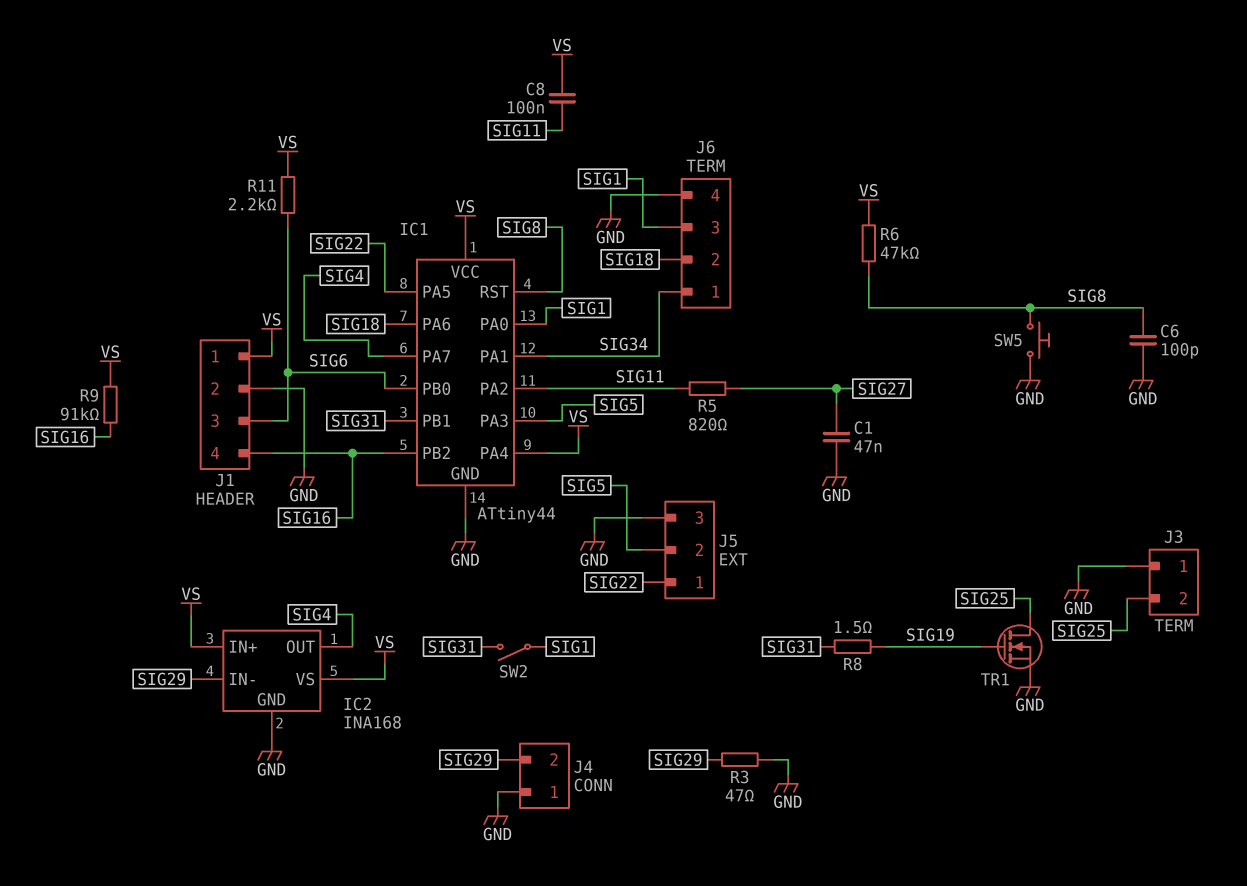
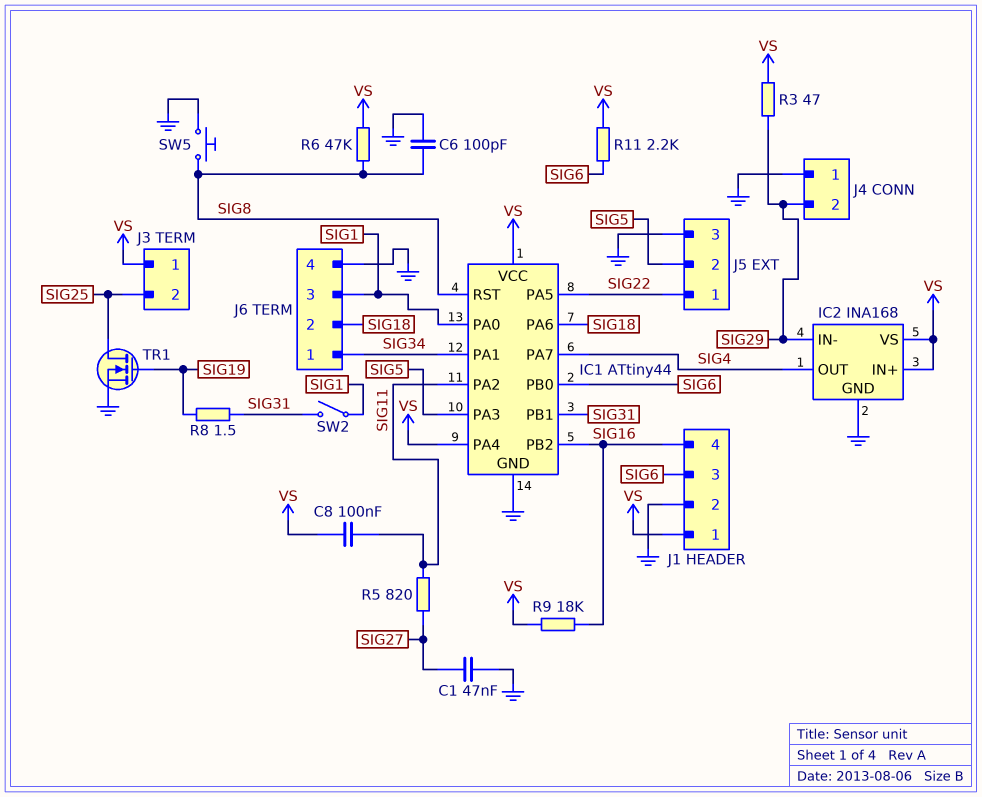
J3 pin 1: GND -> VS
R3: 47 (GND, SIG29) -> 47 (SIG29, VS)
R9: 91k (SIG16, VS) -> 18k (SIG16, VS)

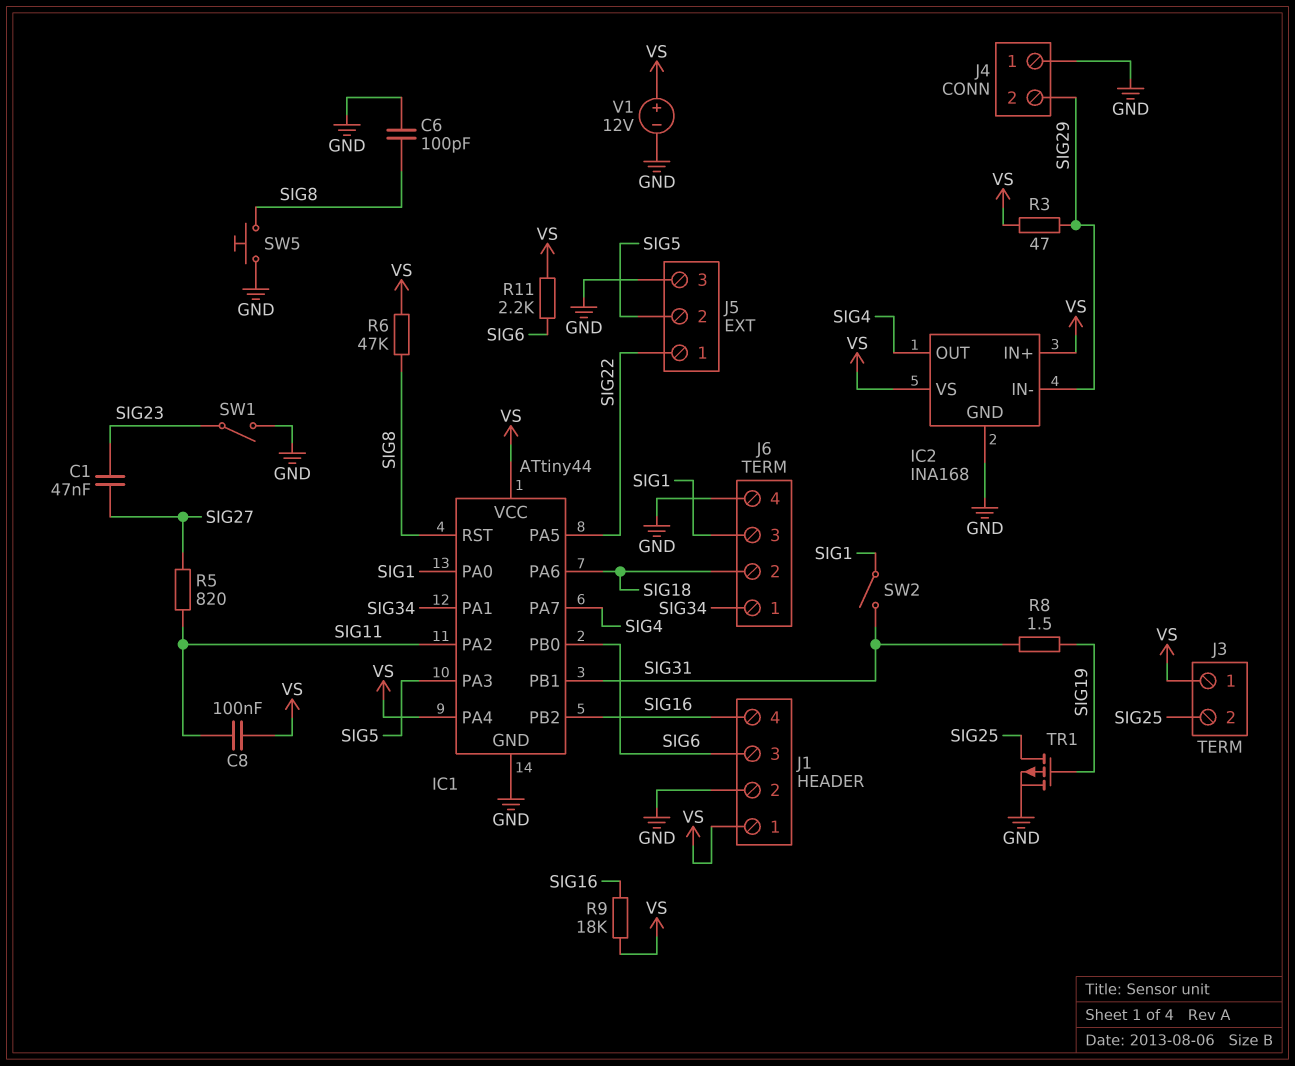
C1: 47nF (GND, SIG27) -> 47nF (SIG23, SIG27)
SW1: none -> switch (GND, SIG23)
TR1: NMOS (G SIG19, D SIG25, S GND) -> PMOS (G SIG19, D SIG25, S GND)
V1: none -> 12V (plus VS, minus GND)

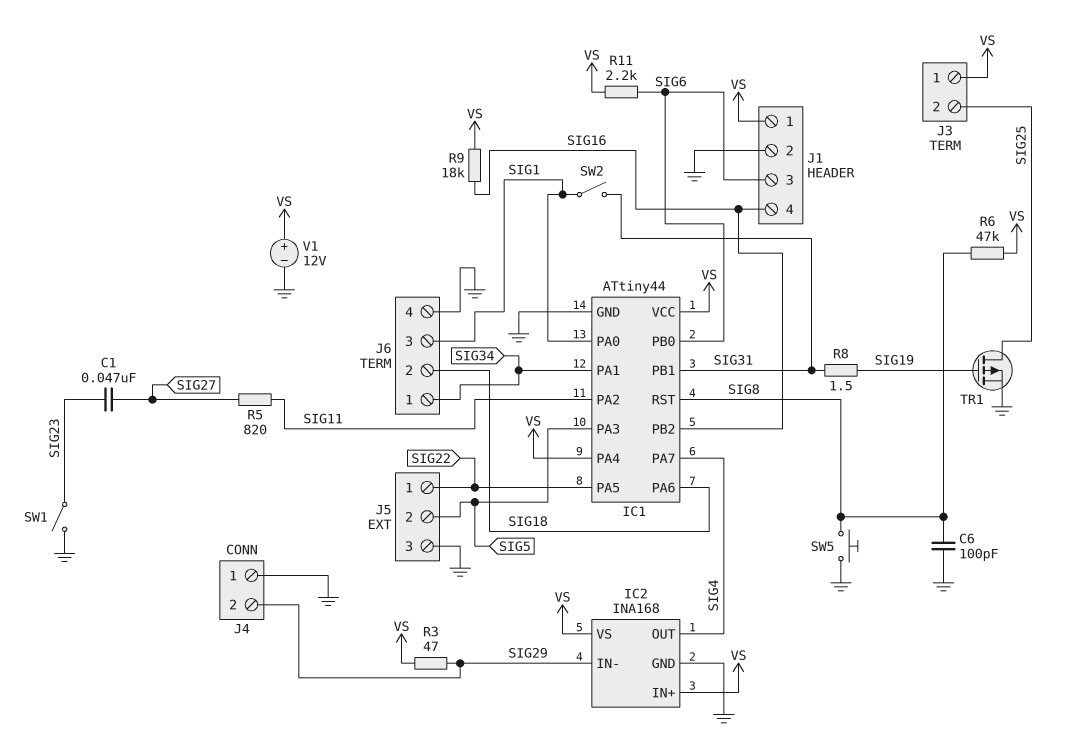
C8: 100nF (SIG11, VS) -> none

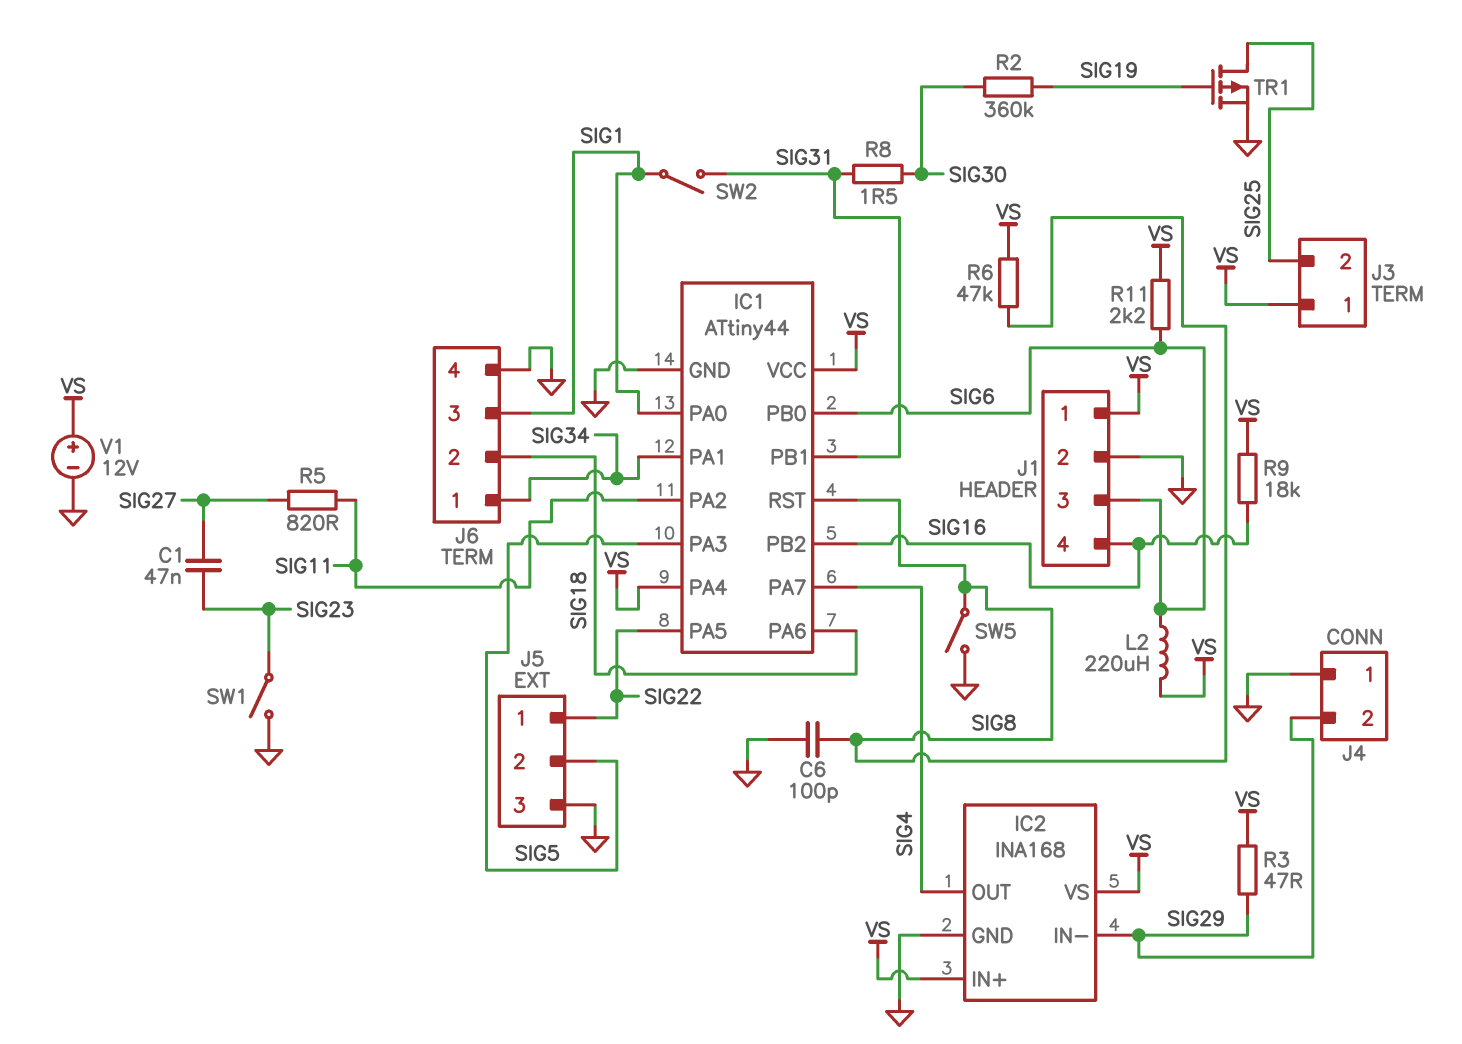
L2: none -> 220uH (SIG6, VS)
R2: none -> 360k (SIG19, SIG30)
R8: 1.5 (SIG19, SIG31) -> 1.5 (SIG30, SIG31)
SW5: button (GND, SIG8) -> switch (GND, SIG8)

